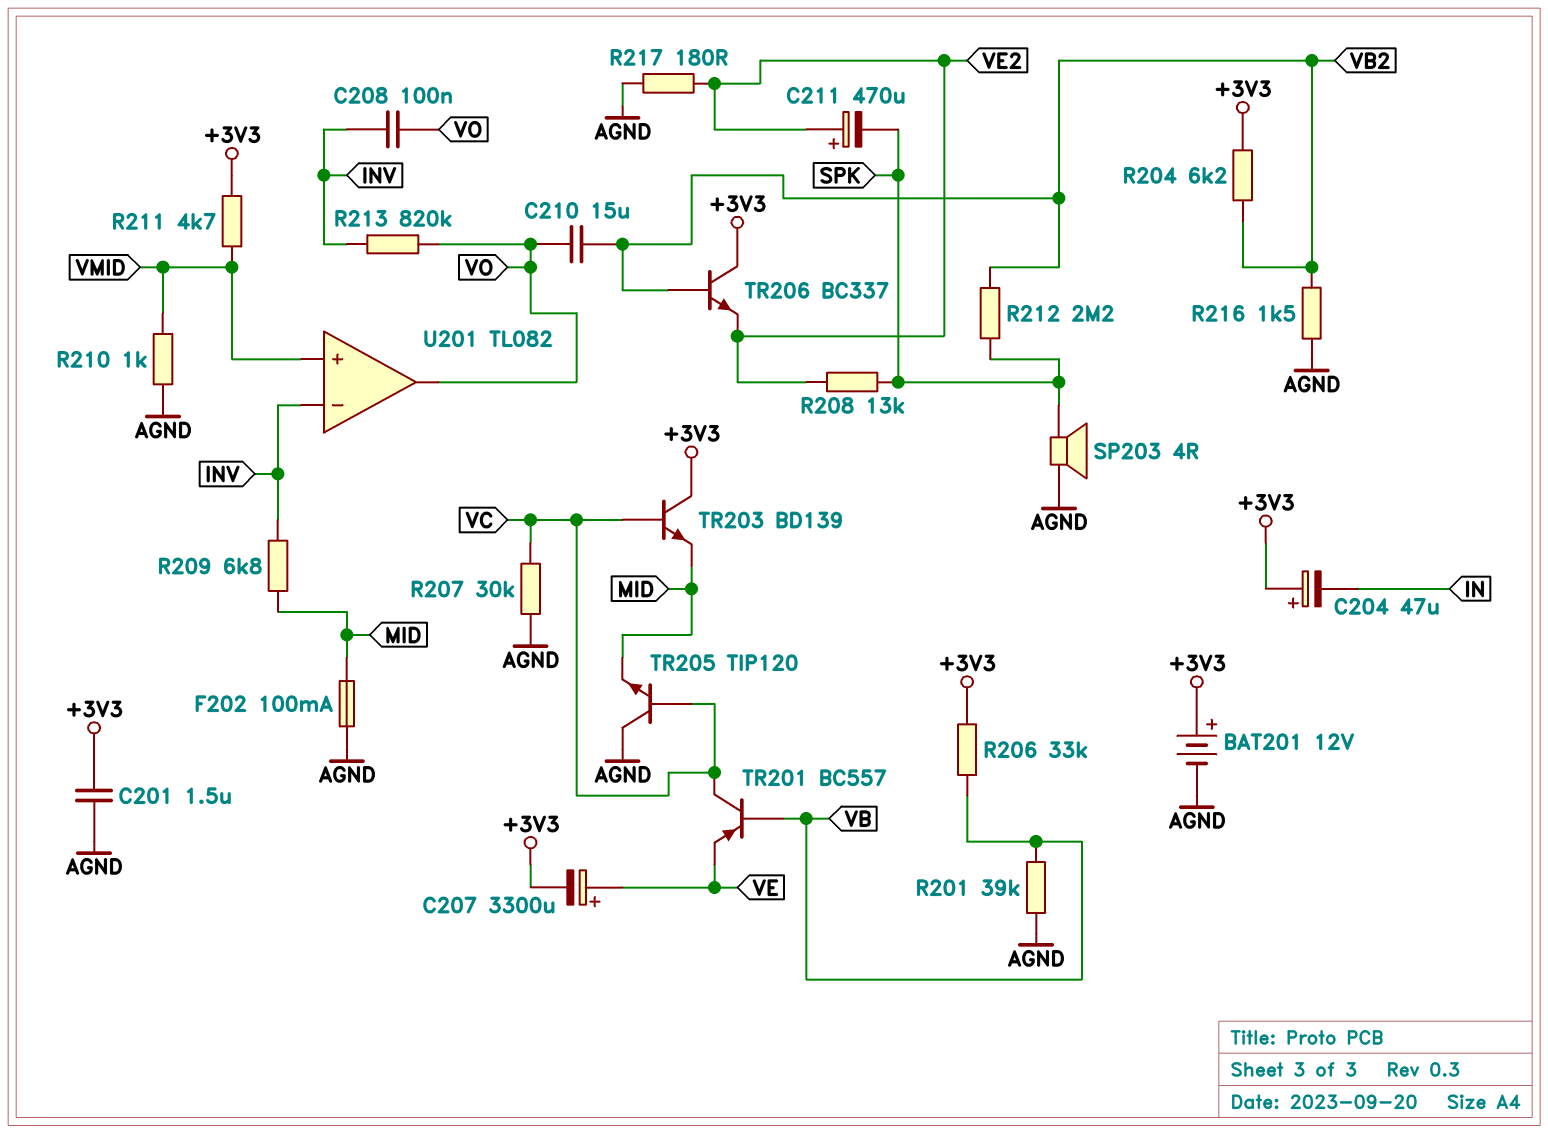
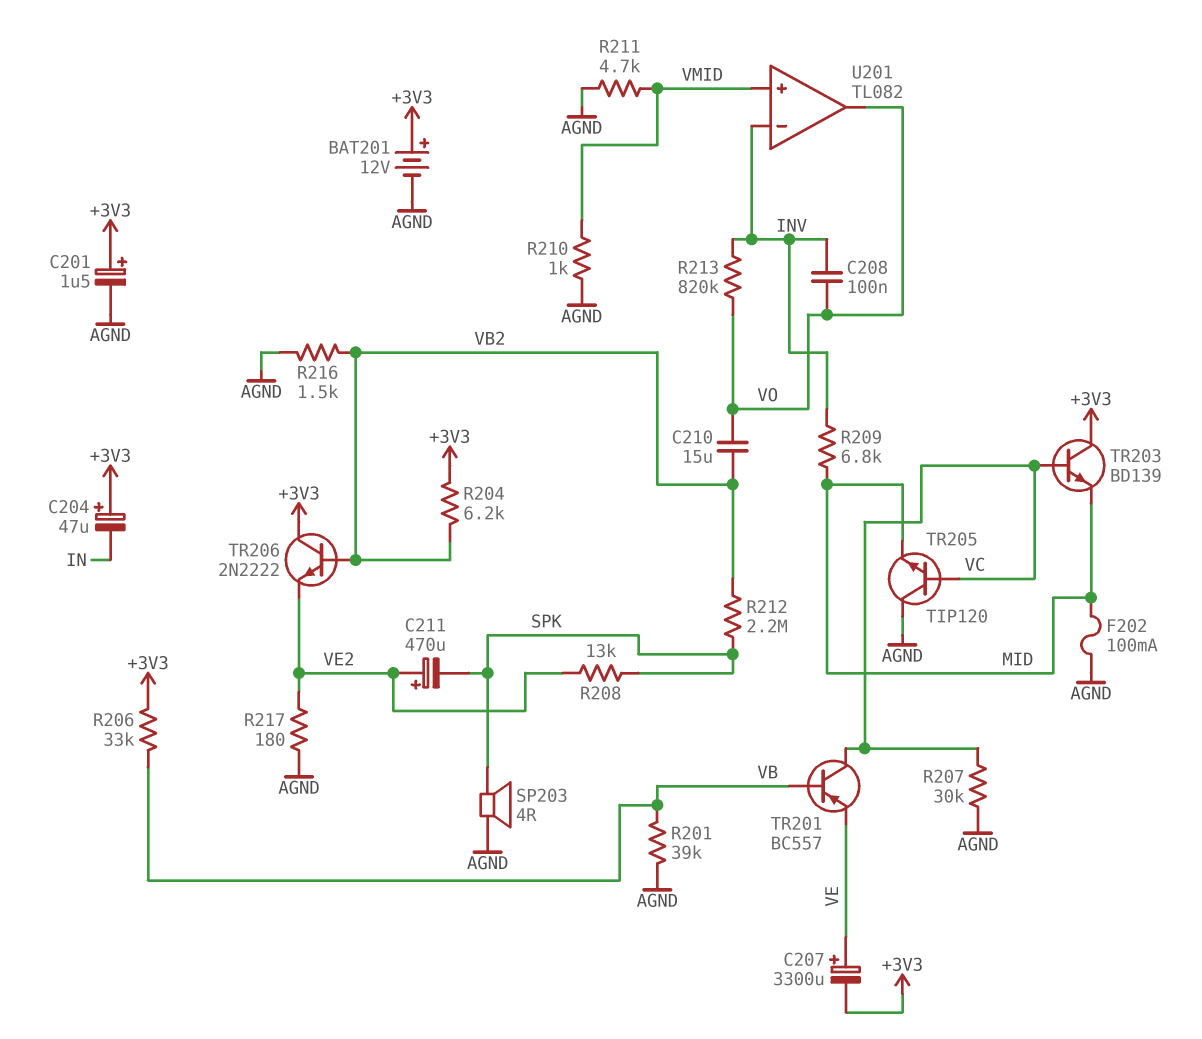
C201: 1.5uF (+3V3, AGND) -> 1.5uF (plus +3V3, minus AGND)
R211: 4.7k (+3V3, VMID) -> 4.7k (AGND, VMID)
TR206: NPN BC337 (B VB2, C +3V3, E VE2) -> NPN 2N2222 (B VB2, C +3V3, E VE2)

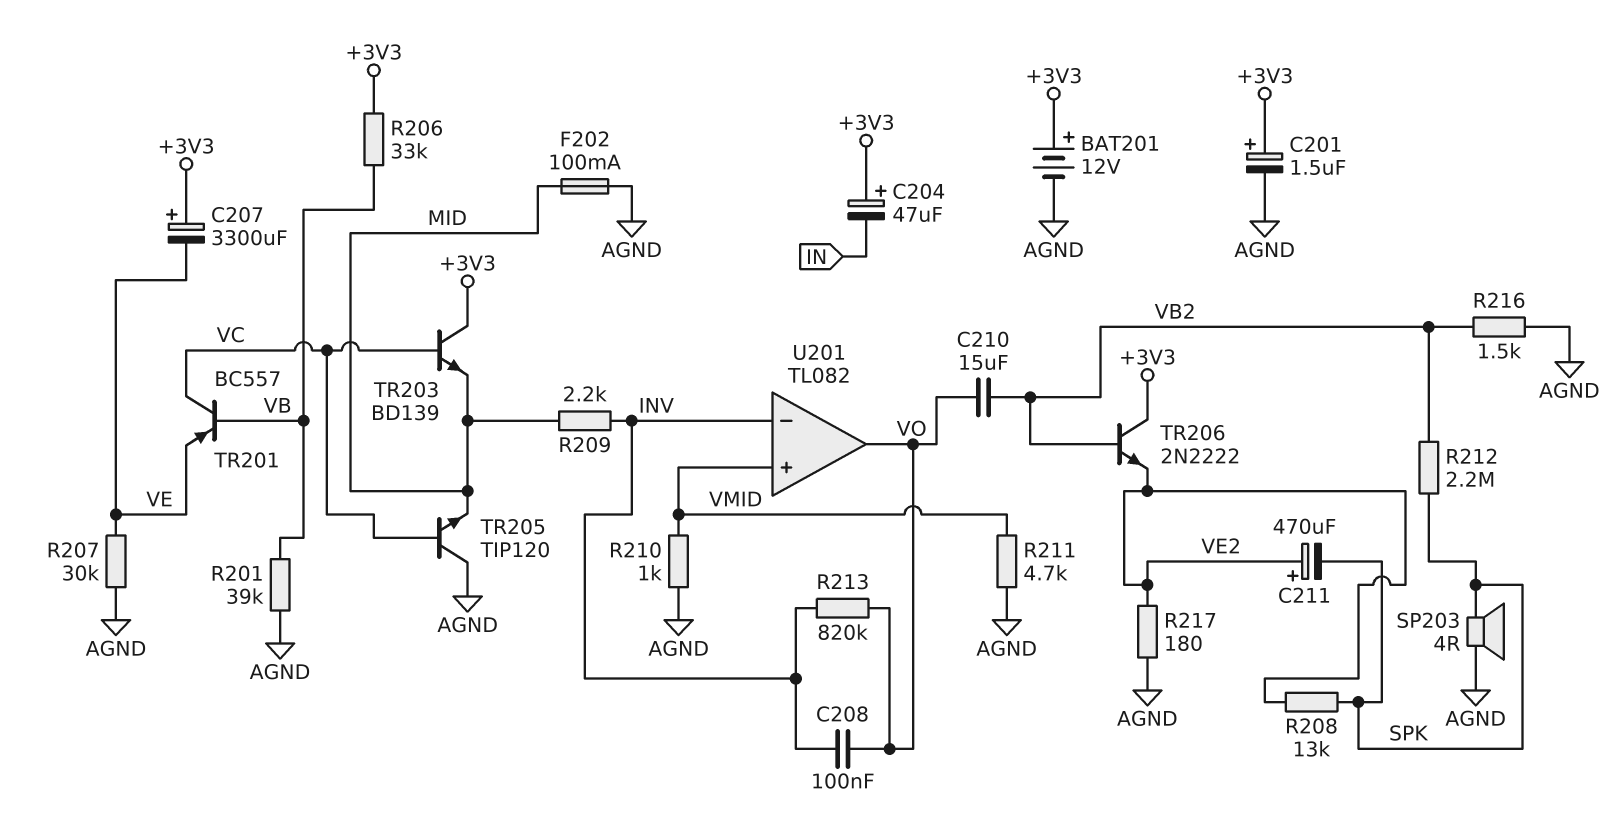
C207: 3300uF (plus VE, minus +3V3) -> 3300uF (plus +3V3, minus VE)
R204: 6.2k (+3V3, VB2) -> none
R207: 30k (AGND, VC) -> 30k (AGND, VE)
R209: 6.8k (INV, MID) -> 2.2k (INV, MID)

